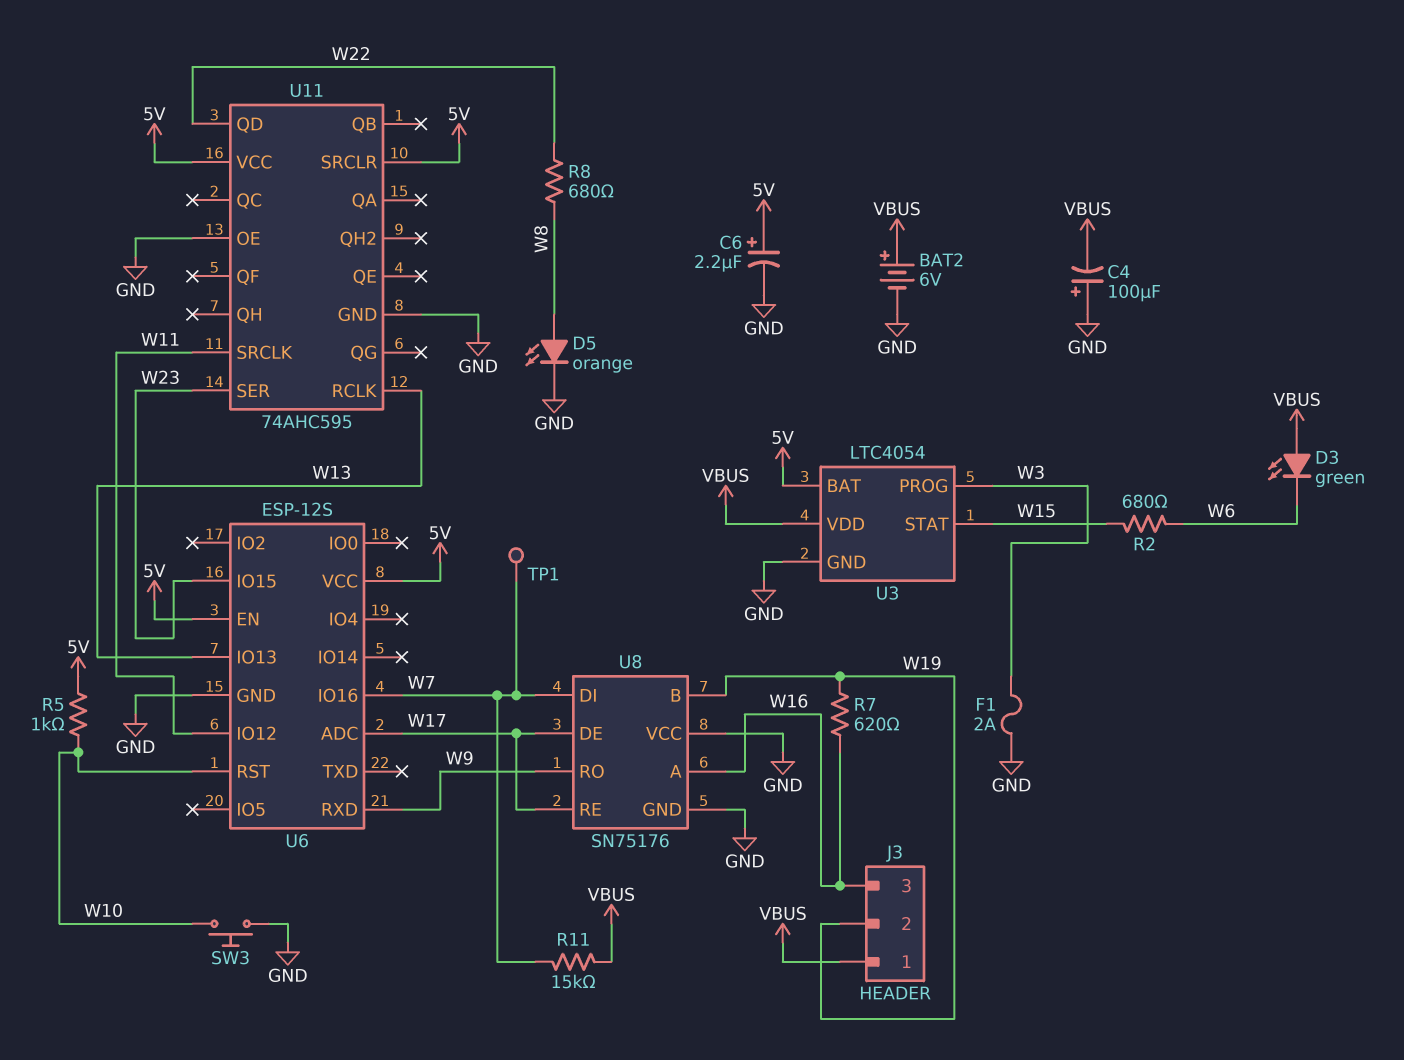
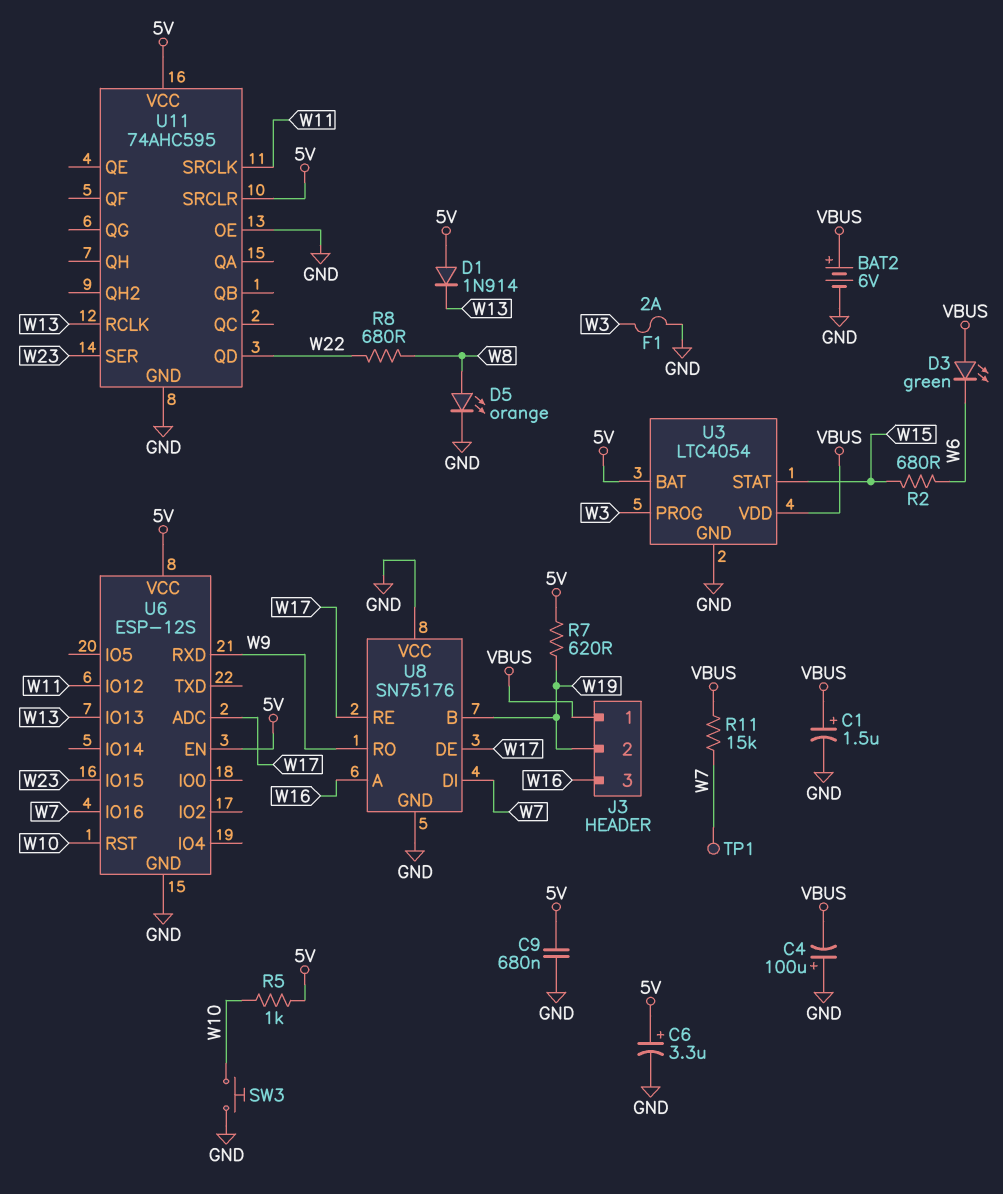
C1: none -> 1.5uF (plus VBUS, minus GND)
C6: 2.2uF (plus 5V, minus GND) -> 3.3uF (plus 5V, minus GND)
C9: none -> 680nF (5V, GND)
D1: none -> diode 1N914 (A 5V, K W13)
R7: 620 (W16, W19) -> 620 (5V, W19)

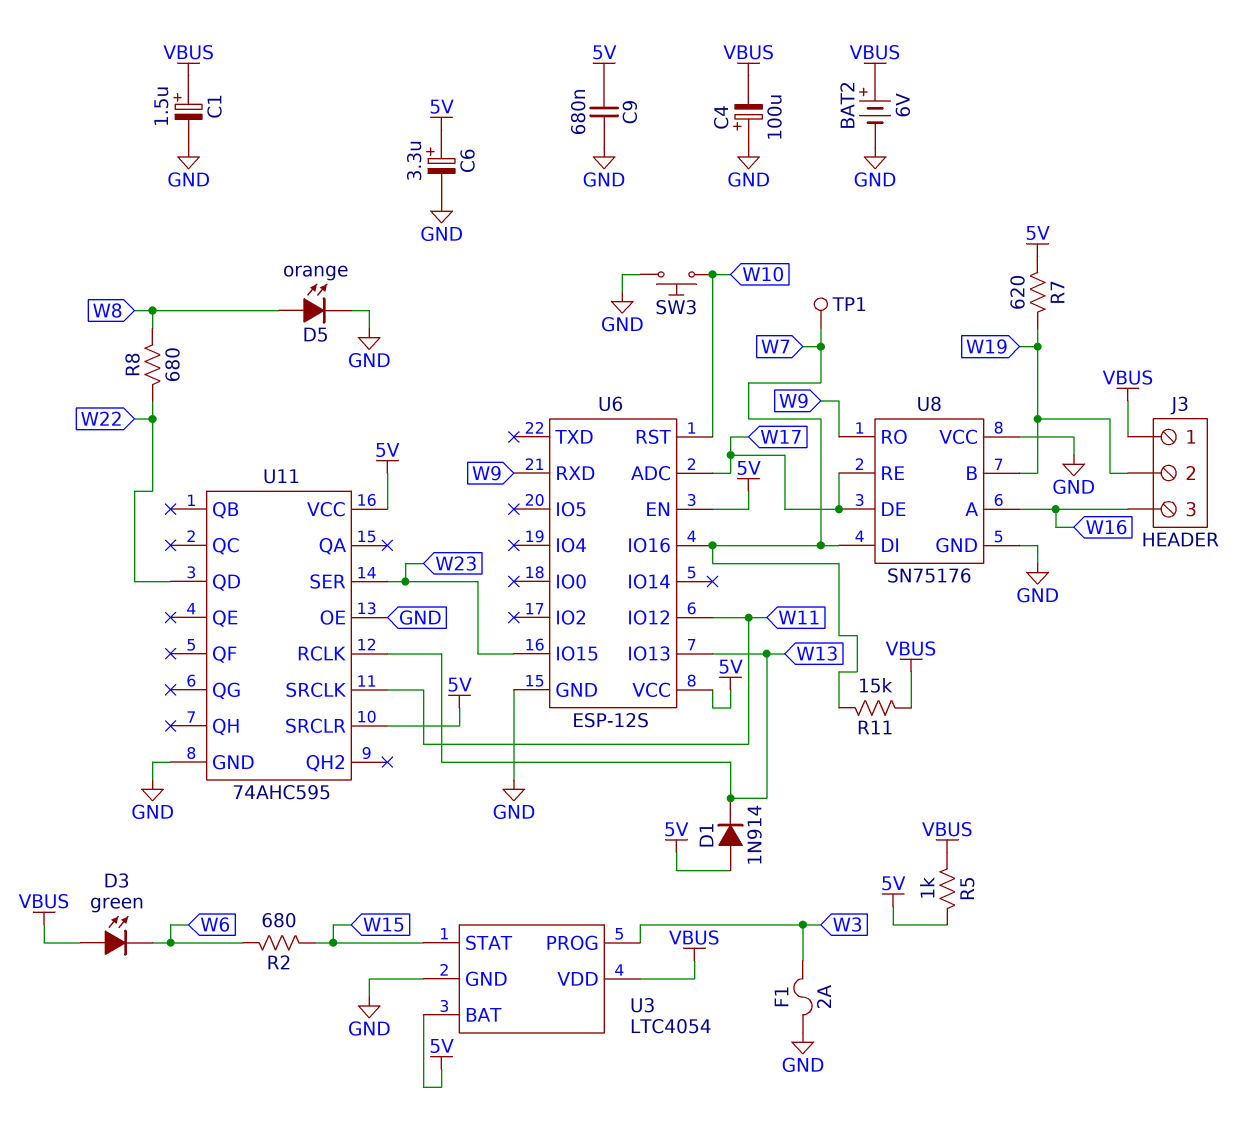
R5: 1k (5V, W10) -> 1k (5V, VBUS)

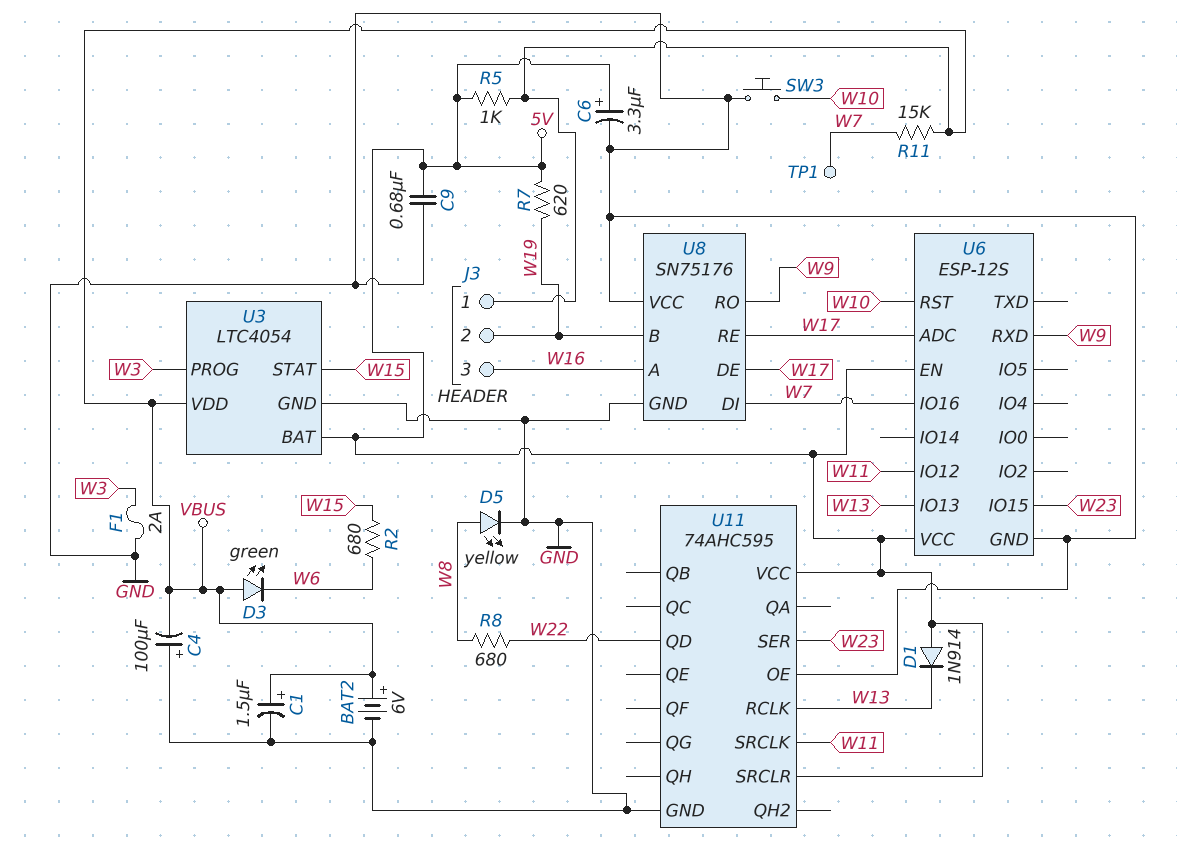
D5: LED orange (A W8, K GND) -> LED yellow (A W8, K GND)

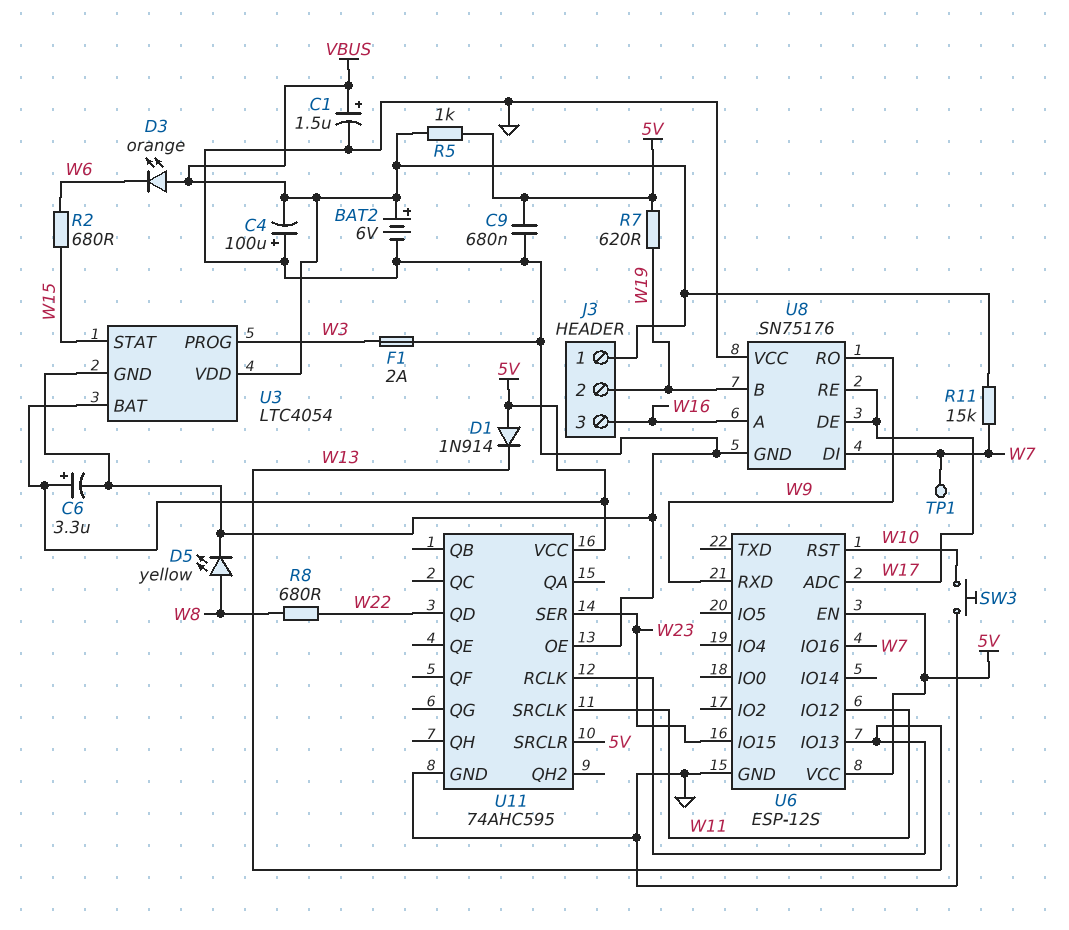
D3: LED green (A VBUS, K W6) -> LED orange (A VBUS, K W6)

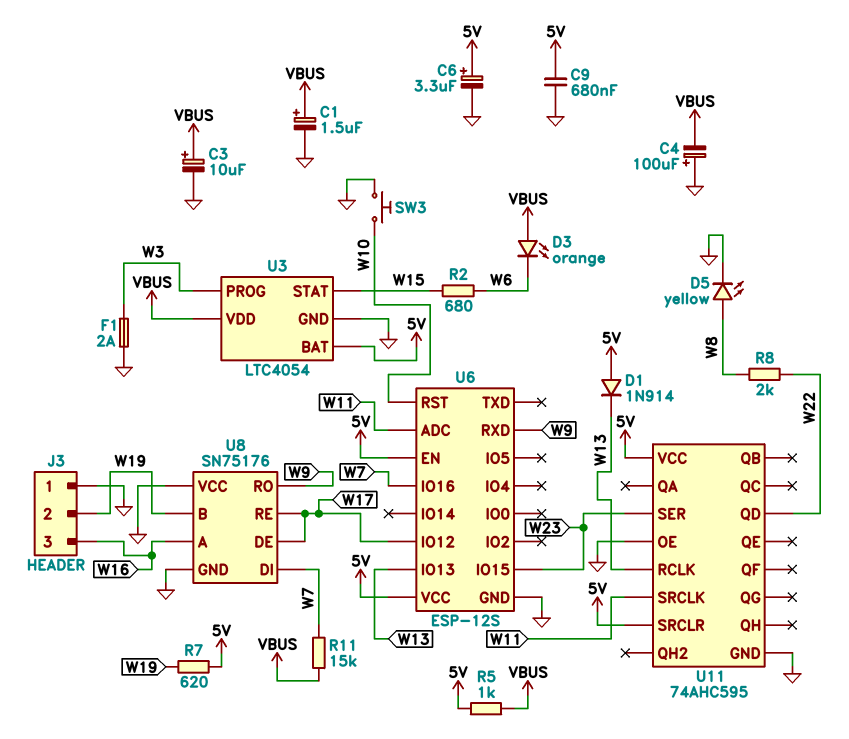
BAT2: 6V (plus VBUS, minus GND) -> none
C3: none -> 10uF (plus VBUS, minus GND)
J3 pin 1: VBUS -> GND
R8: 680 (W8, W22) -> 2k (W8, W22)
TP1: test point (W7) -> none
U6 pin ADC: W17 -> W11
U6 pin IO12: W11 -> W17

